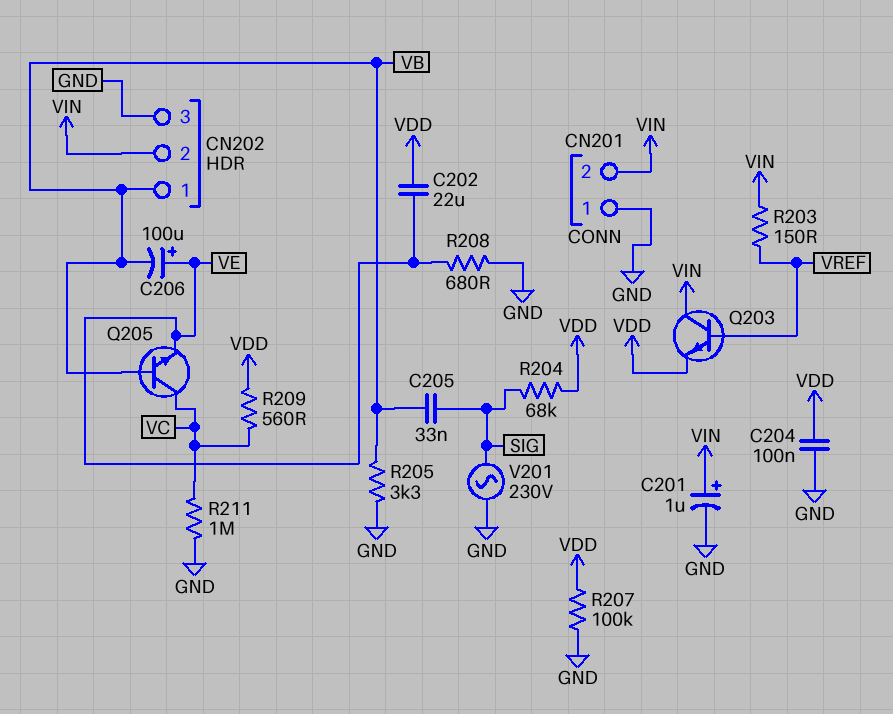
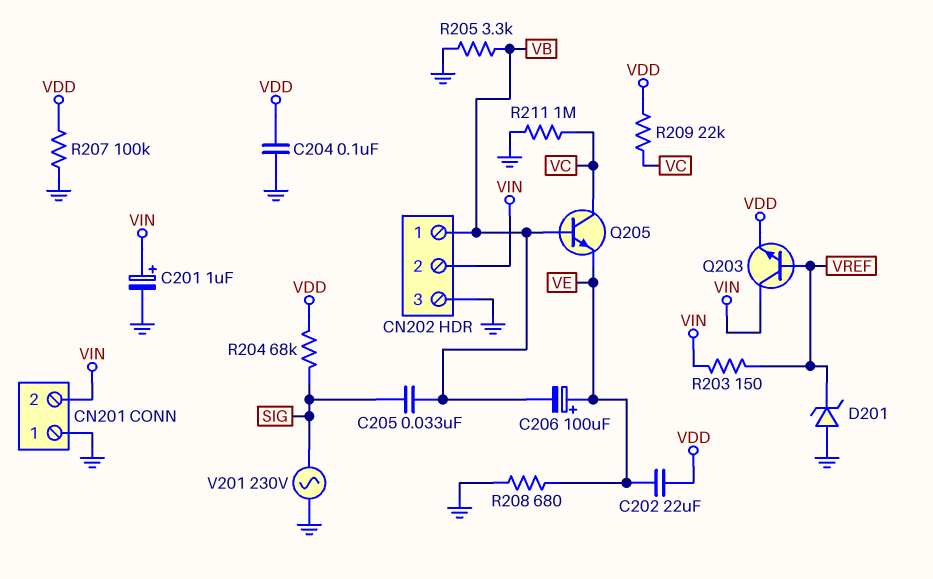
D201: none -> zener (A GND, K VREF)
R209: 560 (VC, VDD) -> 22k (VC, VDD)

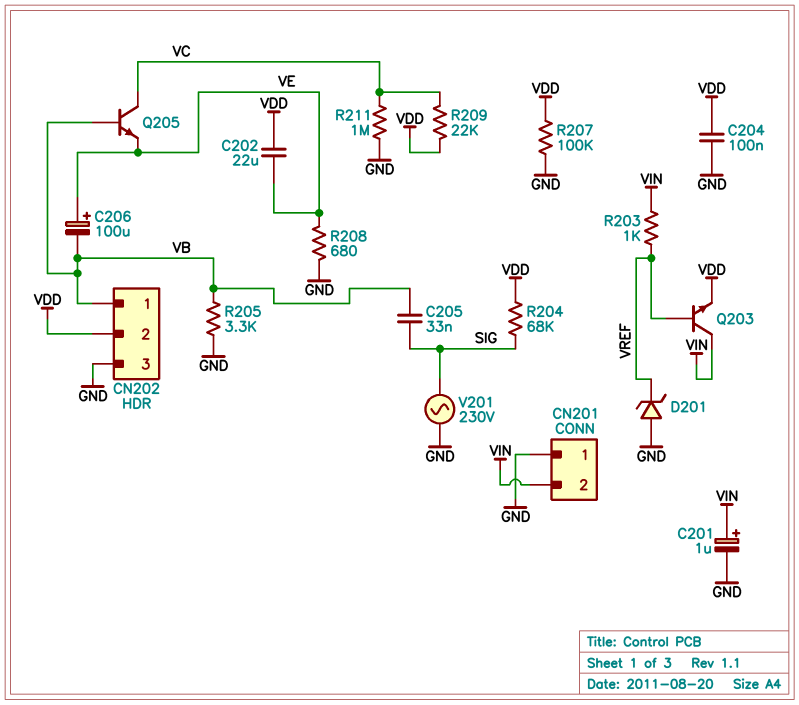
CN202 pin 2: VIN -> VDD
R203: 150 (VIN, VREF) -> 1k (VIN, VREF)

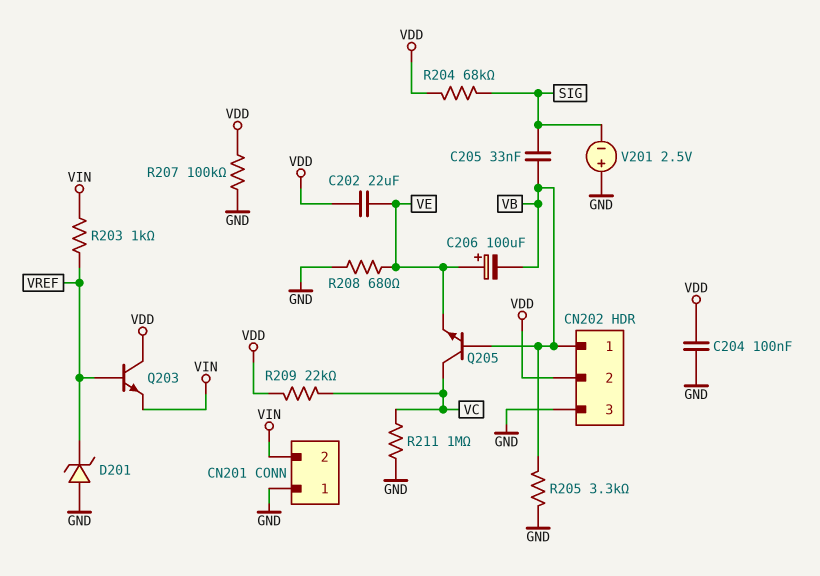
C201: 1uF (plus VIN, minus GND) -> none
Q203: NPN (B VREF, C VIN, E VDD) -> NPN (B VREF, C VDD, E VIN)
V201: AC 230V (GND, SIG) -> 2.5V (plus GND, minus SIG)

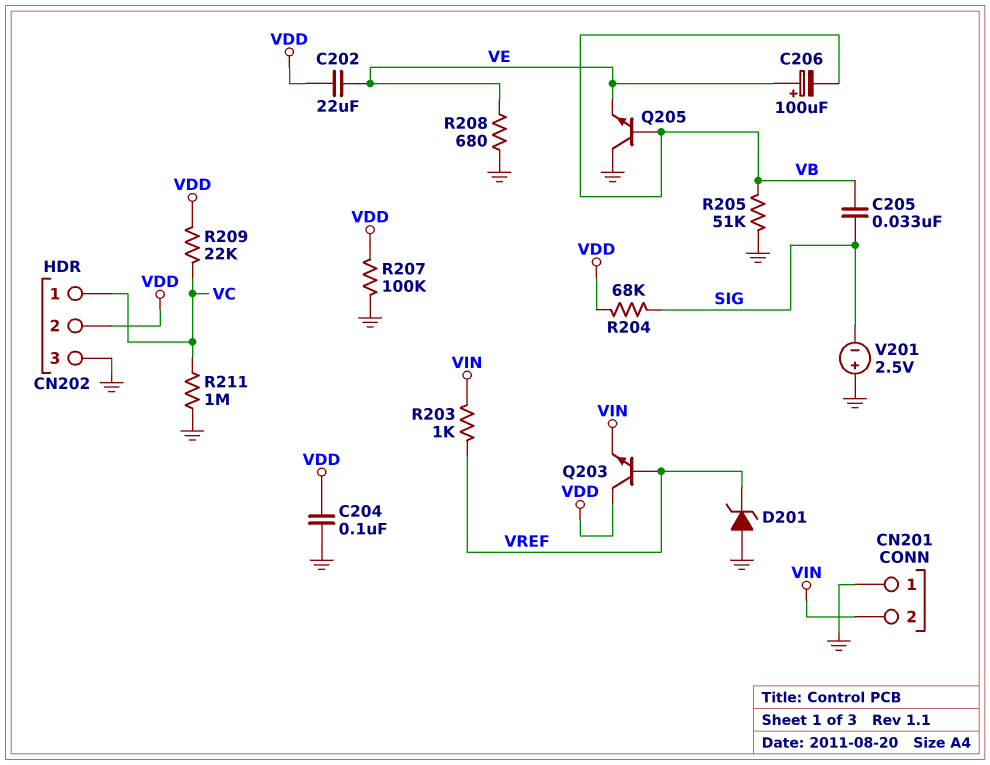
CN202 pin 1: VB -> VC
Q205: NPN (B VB, C VC, E VE) -> NPN (B VB, C GND, E VE)
R205: 3.3k (GND, VB) -> 51k (GND, VB)

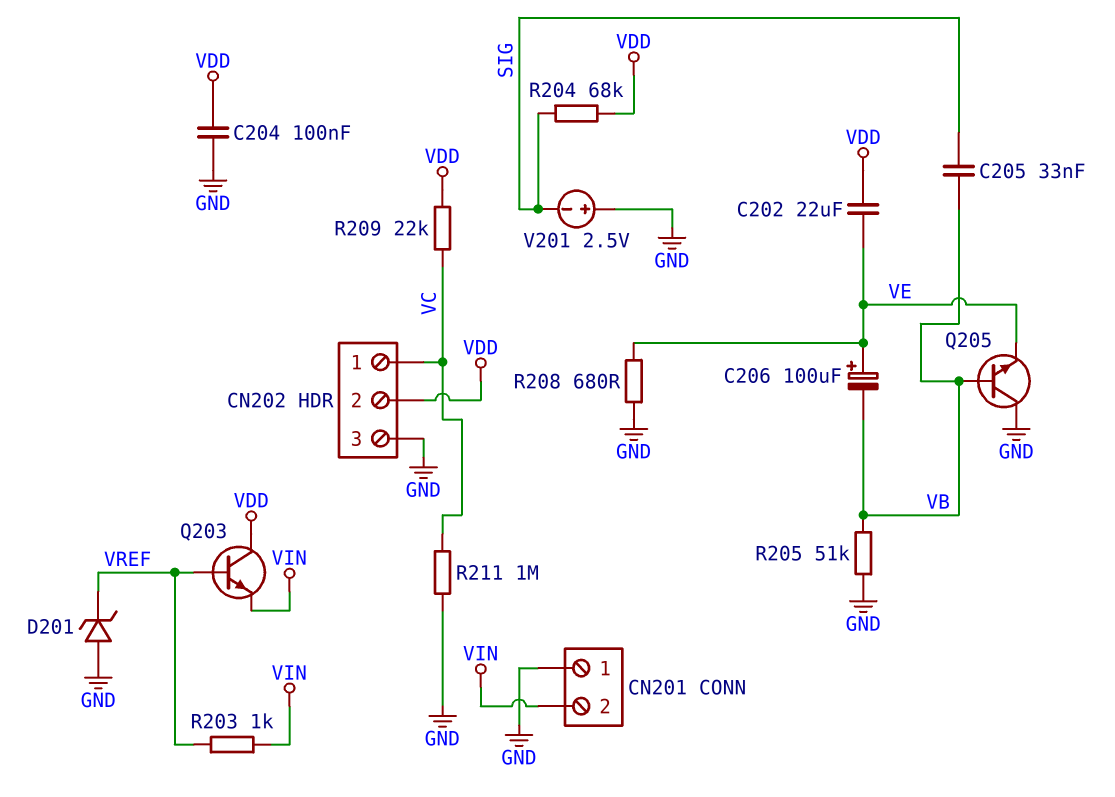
R207: 100k (GND, VDD) -> none

